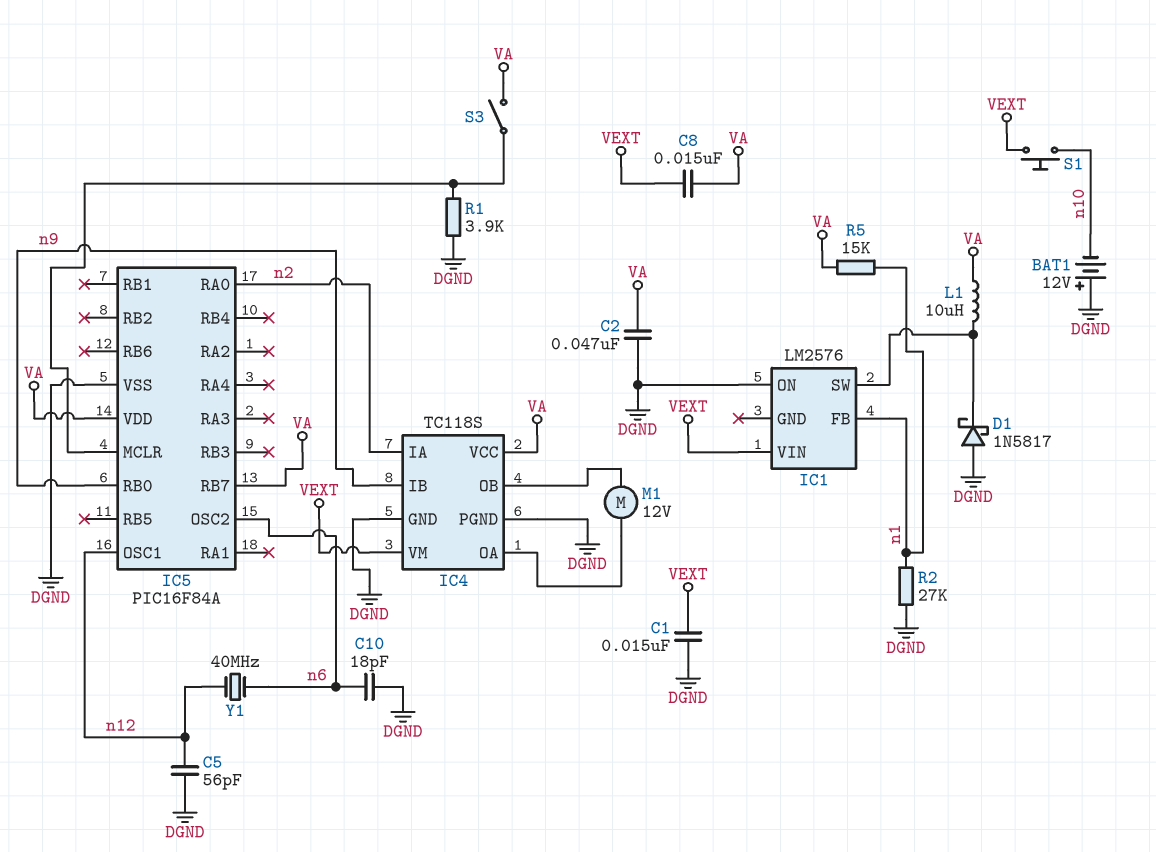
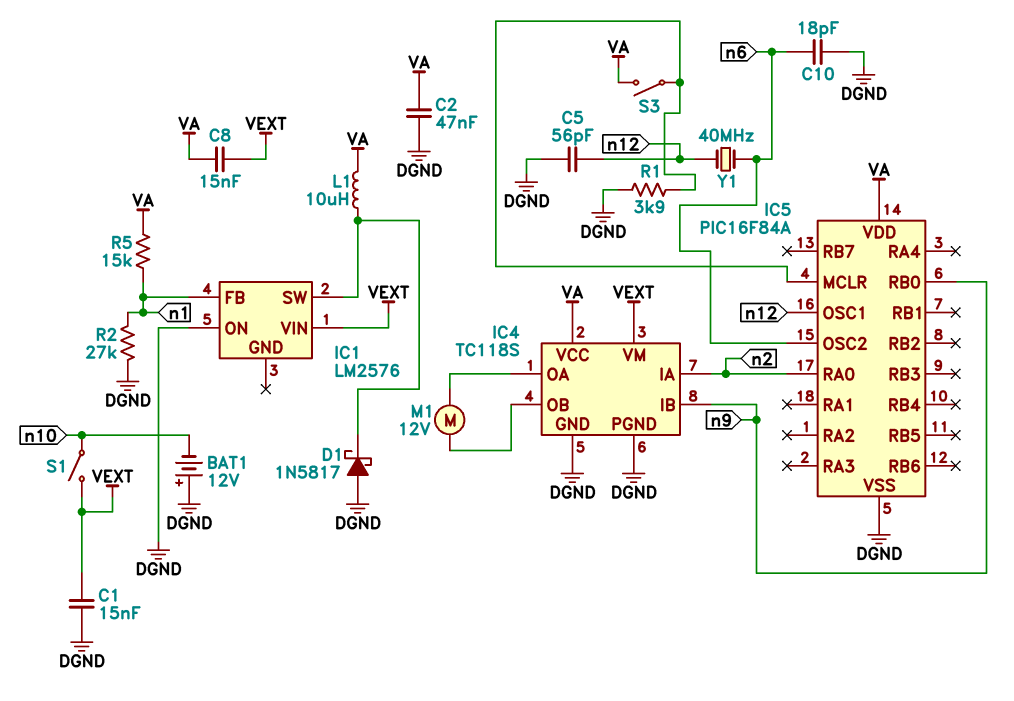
IC5 pin RB7: VA -> none
S1: button (VEXT, n10) -> switch (VEXT, n10)

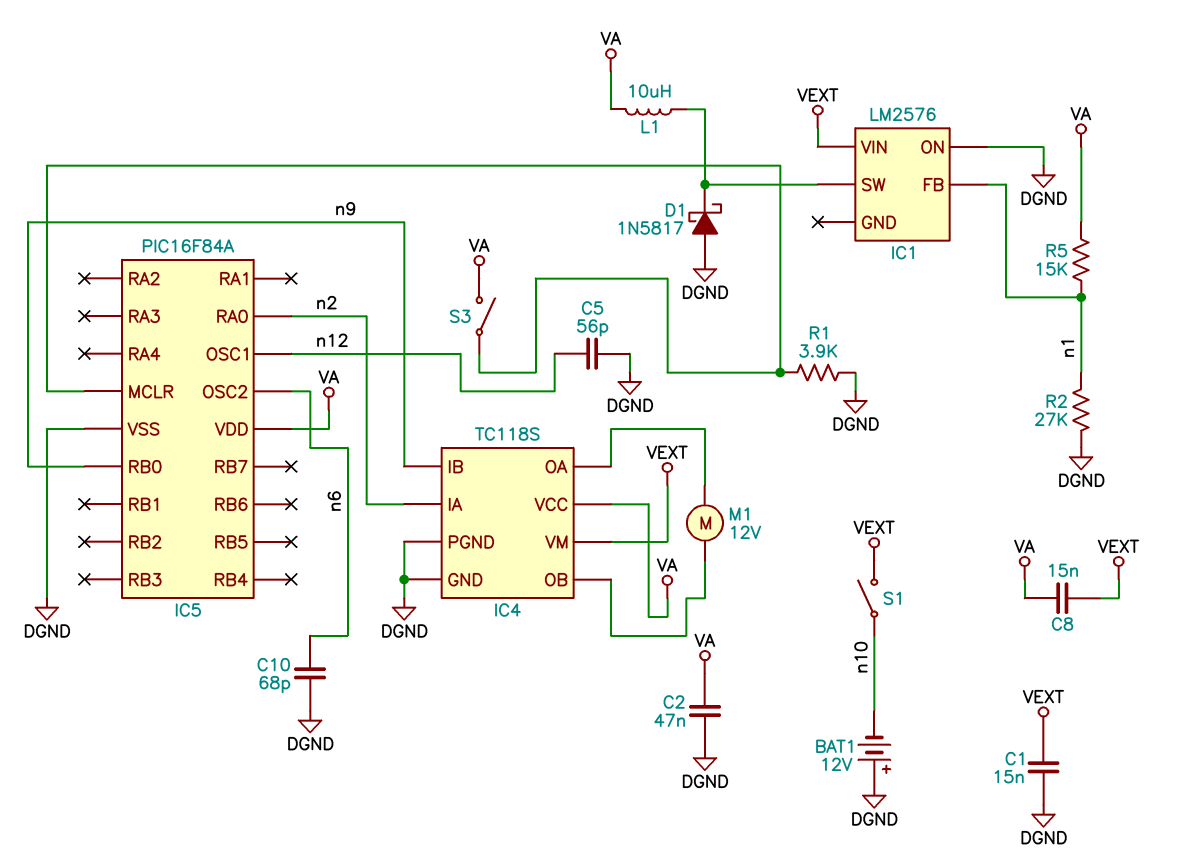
C10: 18pF (DGND, n6) -> 68pF (DGND, n6)
Y1: 40MHz (n6, n12) -> none

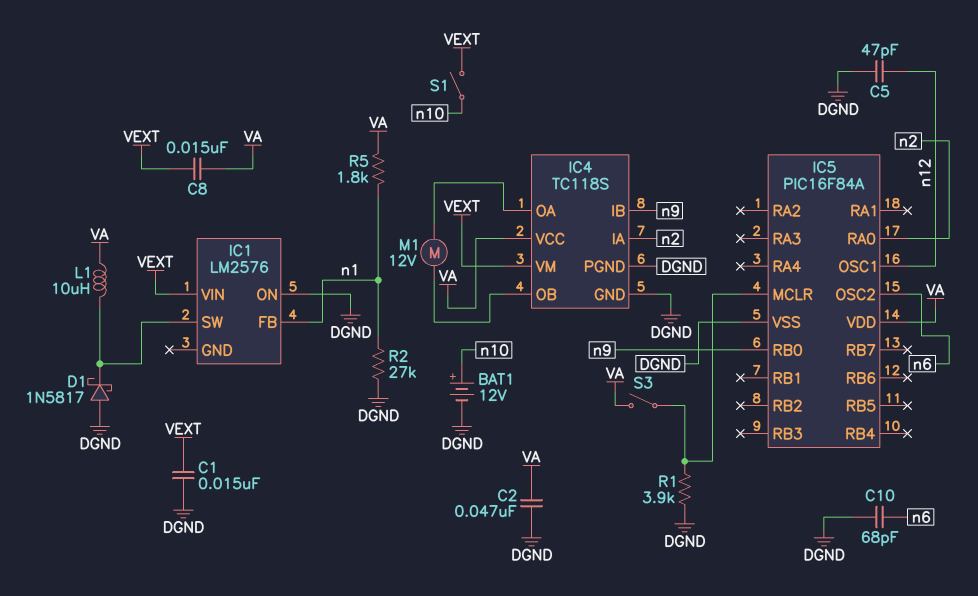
BAT1: 12V (plus DGND, minus n10) -> 12V (plus n10, minus DGND)
C5: 56pF (DGND, n12) -> 47pF (DGND, n12)
R5: 15k (VA, n1) -> 1.8k (VA, n1)

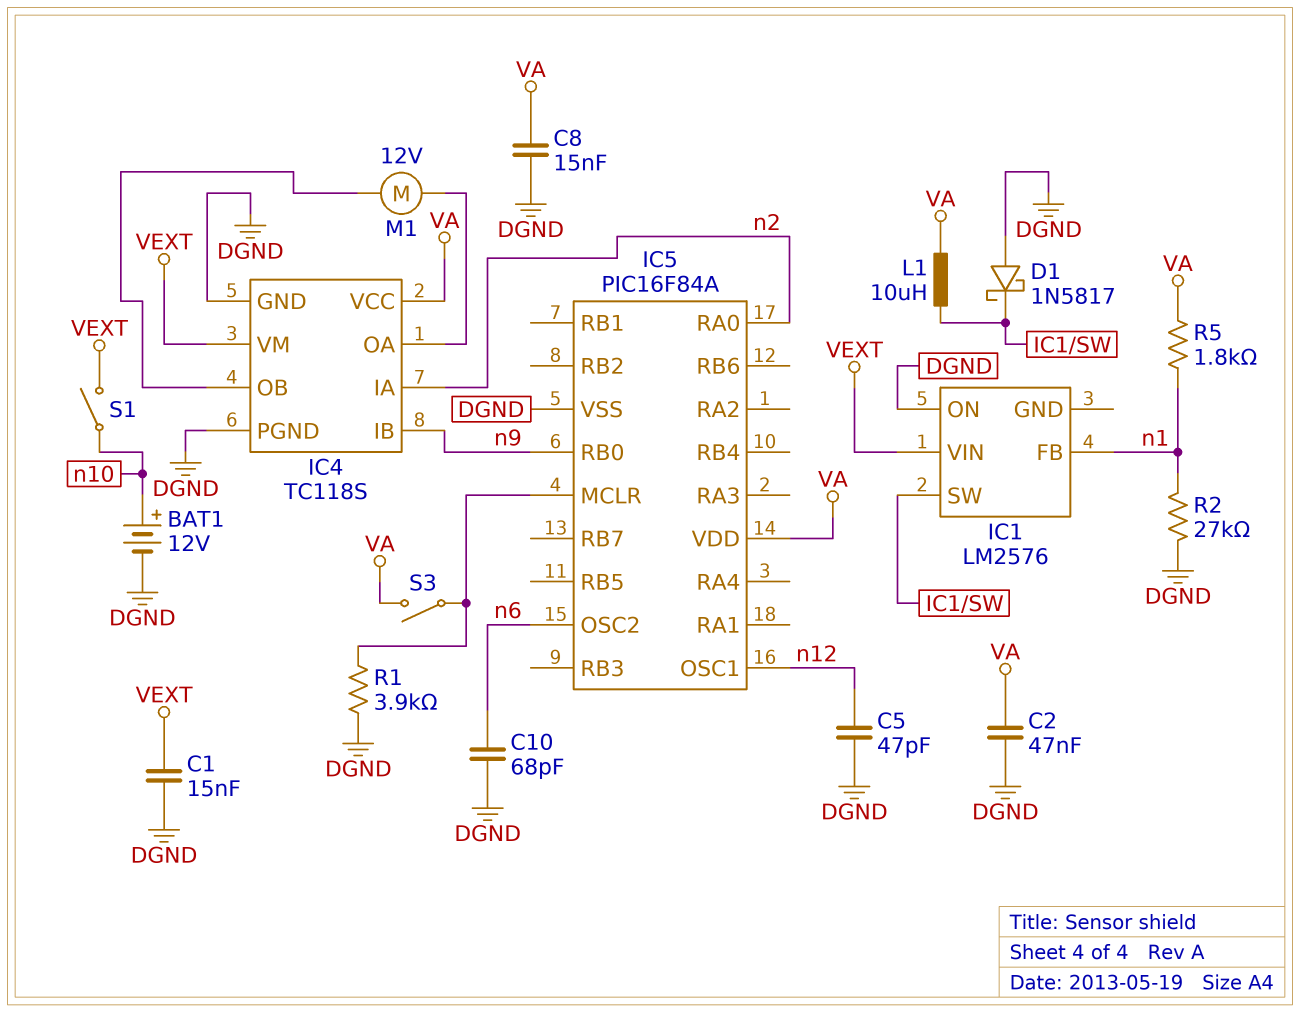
C8: 15nF (VA, VEXT) -> 15nF (DGND, VA)

